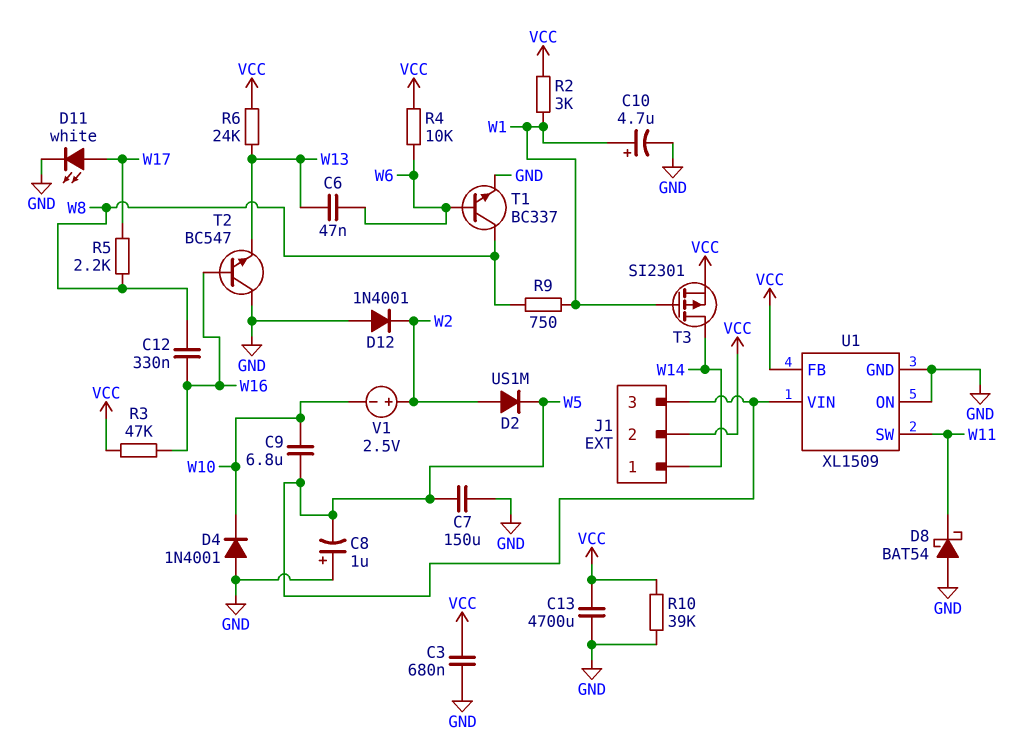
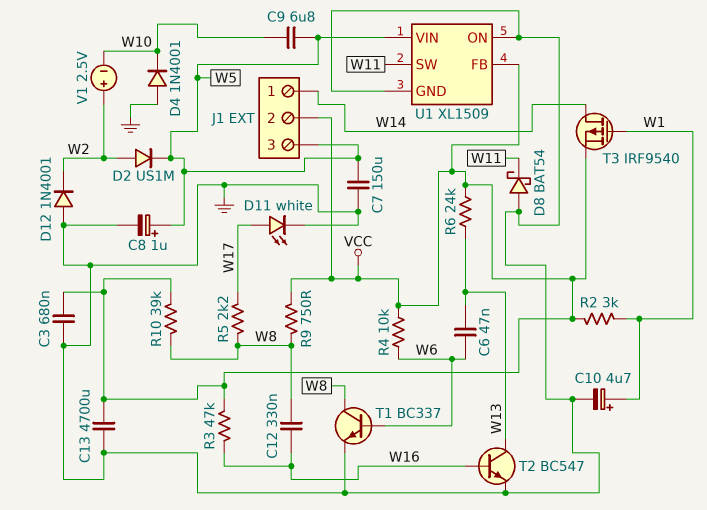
C8: 1uF (plus GND, minus W5) -> 1uF (plus W5, minus GND)
R9: 750 (W1, W8) -> 750 (VCC, W8)
R10: 39k (GND, VCC) -> 39k (VCC, W8)
T2: NPN BC547 (B W16, C GND, E W13) -> NPN BC547 (B W16, C W13, E GND)
T3: PMOS SI2301 (G W1, D W14, S VCC) -> PMOS IRF9540 (G W1, D W14, S VCC)

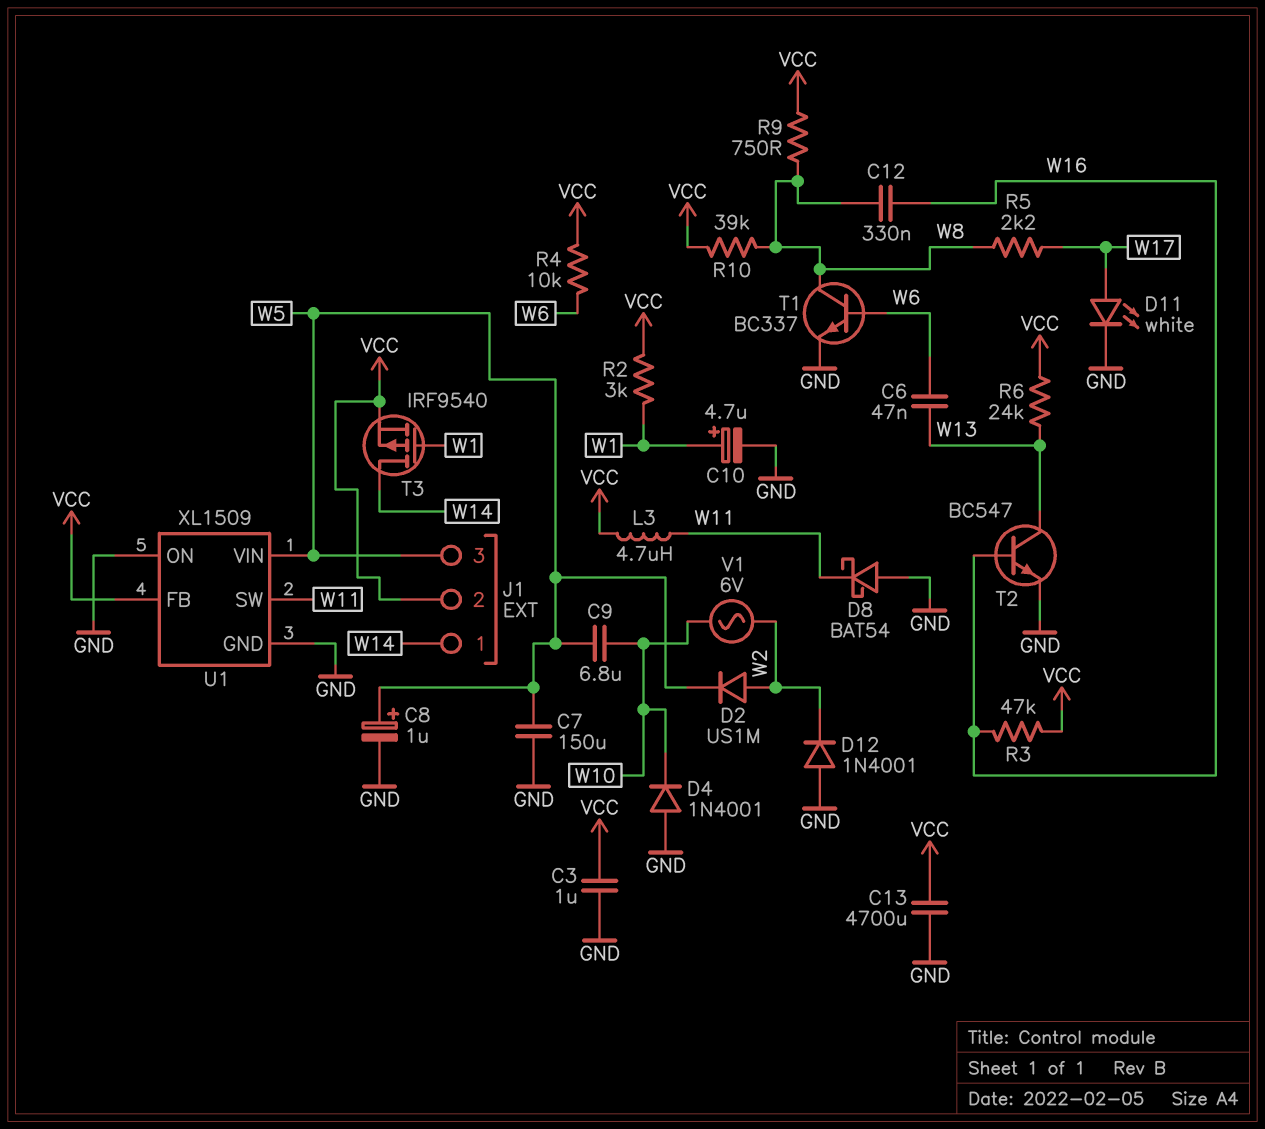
C3: 680nF (GND, VCC) -> 1uF (GND, VCC)
L3: none -> 4.7uH (VCC, W11)
V1: 2.5V (plus W2, minus W10) -> AC 6V (W2, W10)

